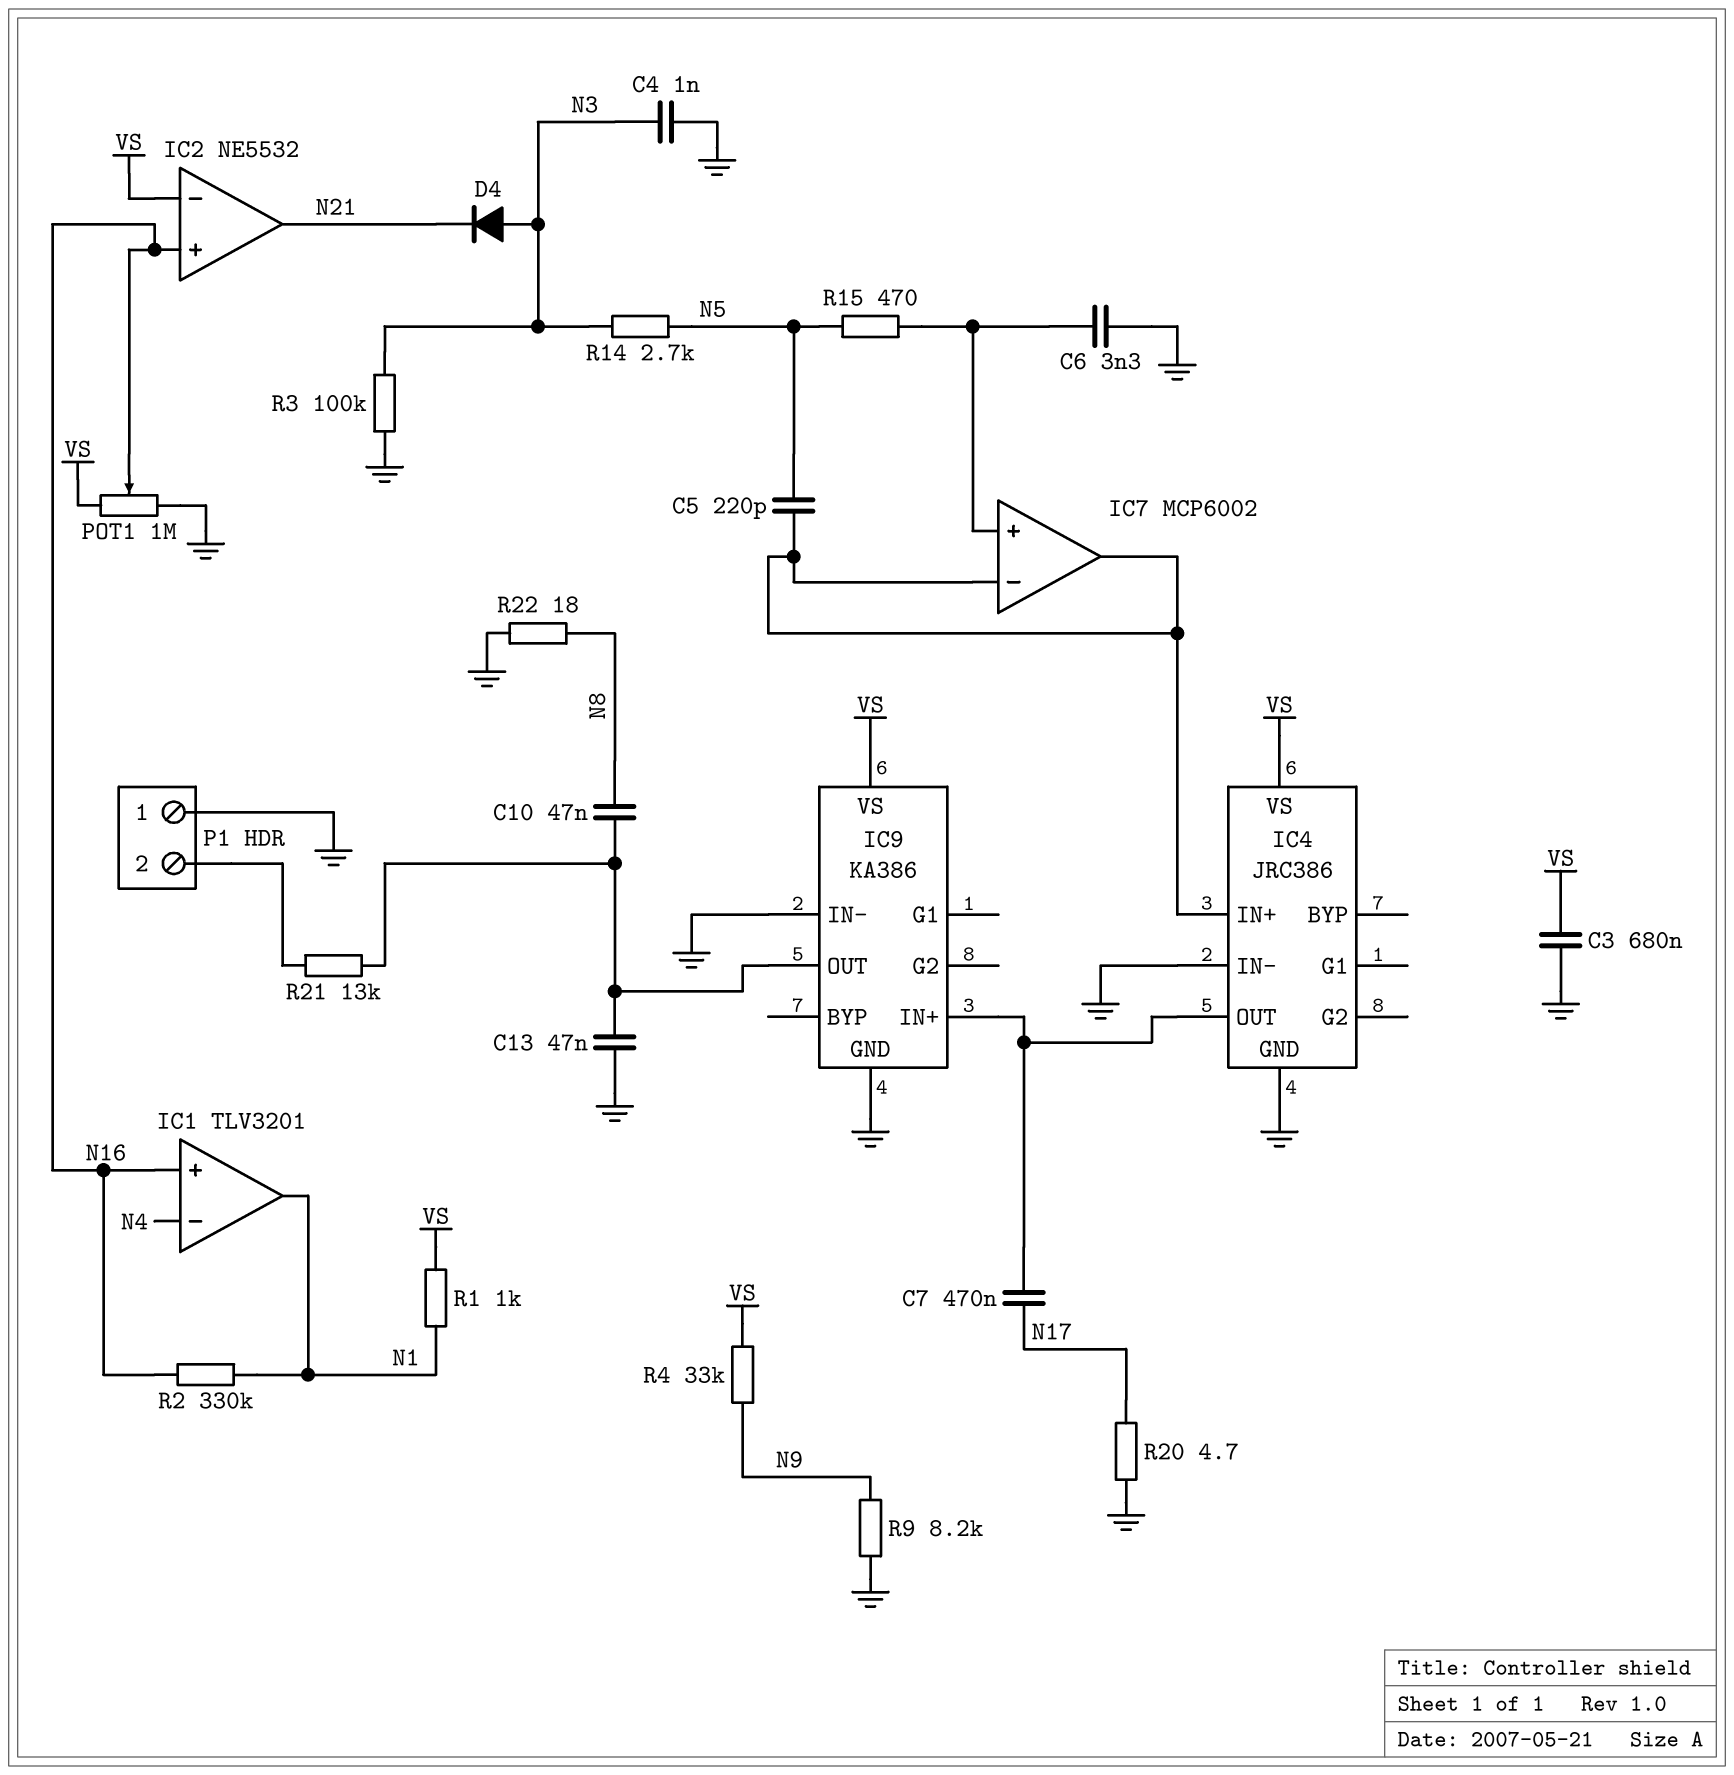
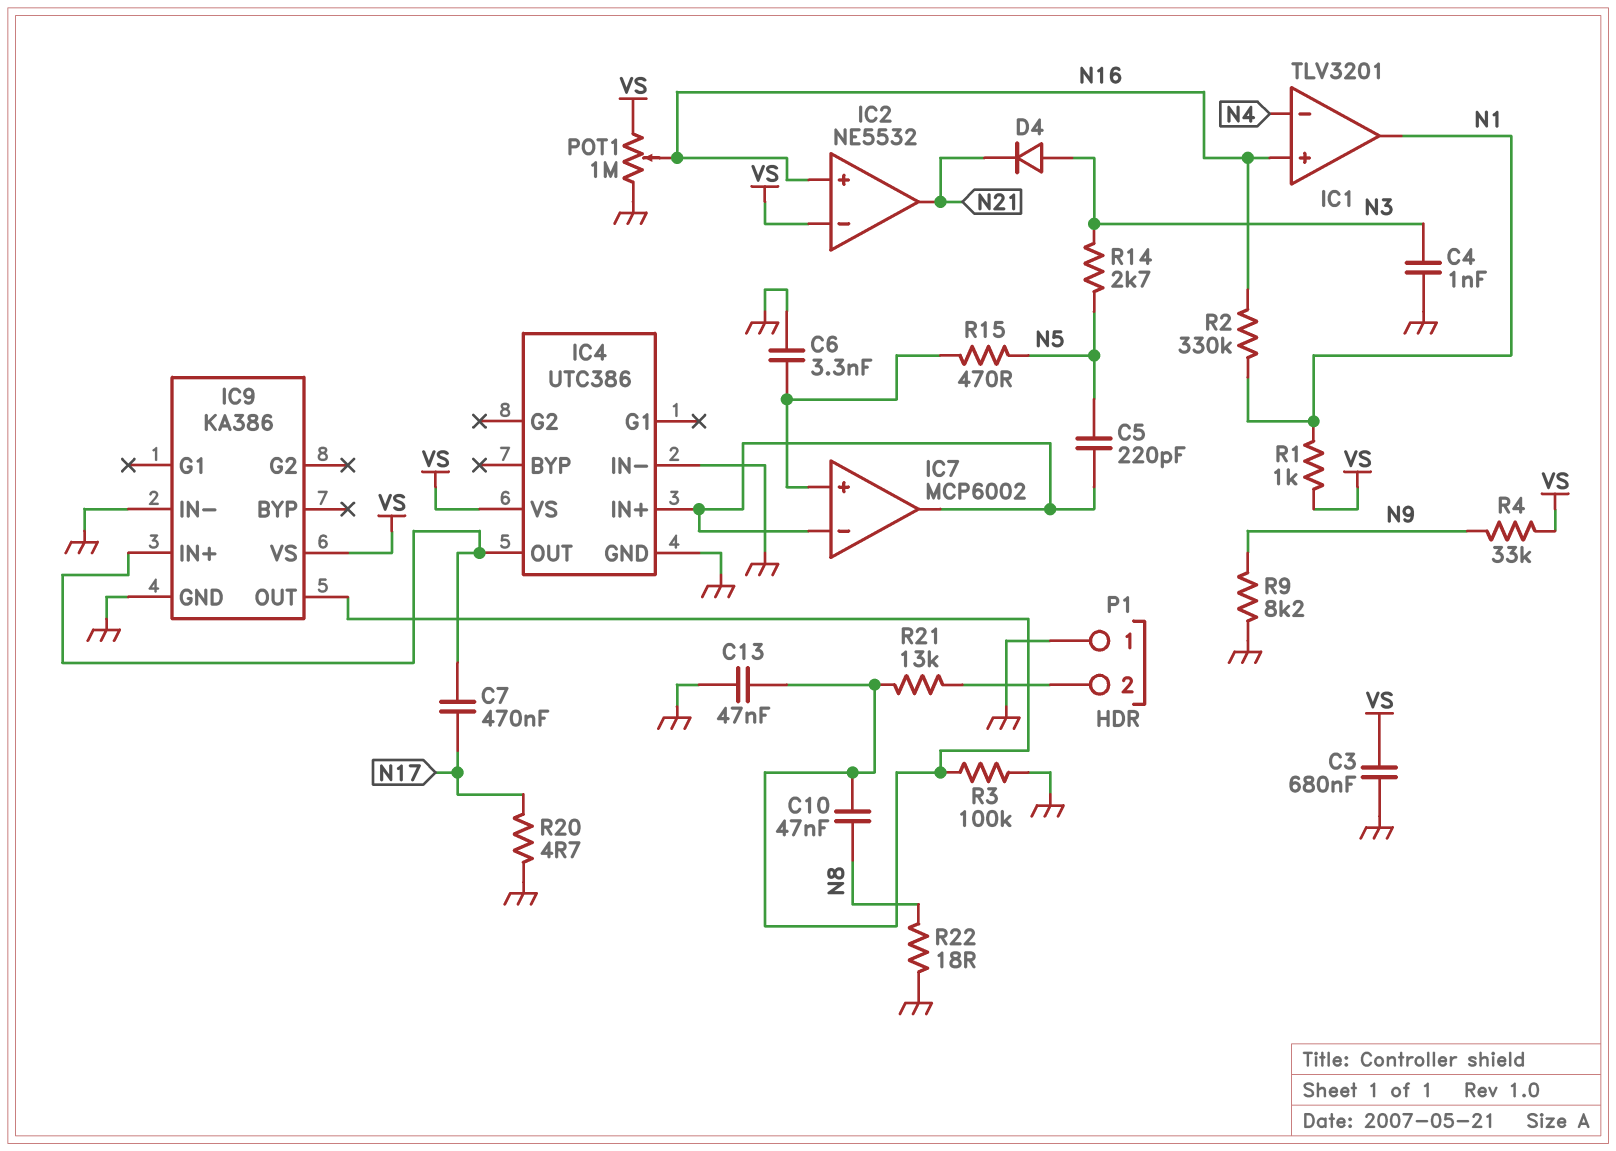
IC4: JRC386 -> UTC386
R3: 100k (GND, N3) -> 100k (GND, IC9/OUT)

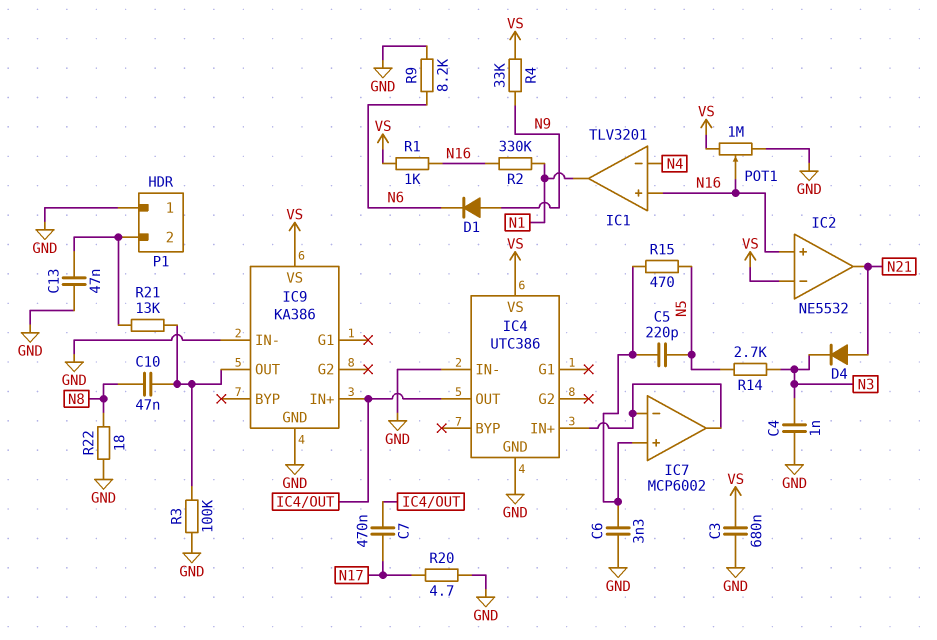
C5: 220pF (IC4/IN+, N5) -> 220pF (IC7/in+, N5)
C13: 47nF (GND, IC9/OUT) -> 47nF (GND, P1/2)
D1: none -> diode (A N9, K N6)
D4: diode (A N3, K N21) -> diode (A N21, K N3)
R1: 1k (N1, VS) -> 1k (N16, VS)
R9: 8.2k (GND, N9) -> 8.2k (GND, N6)

